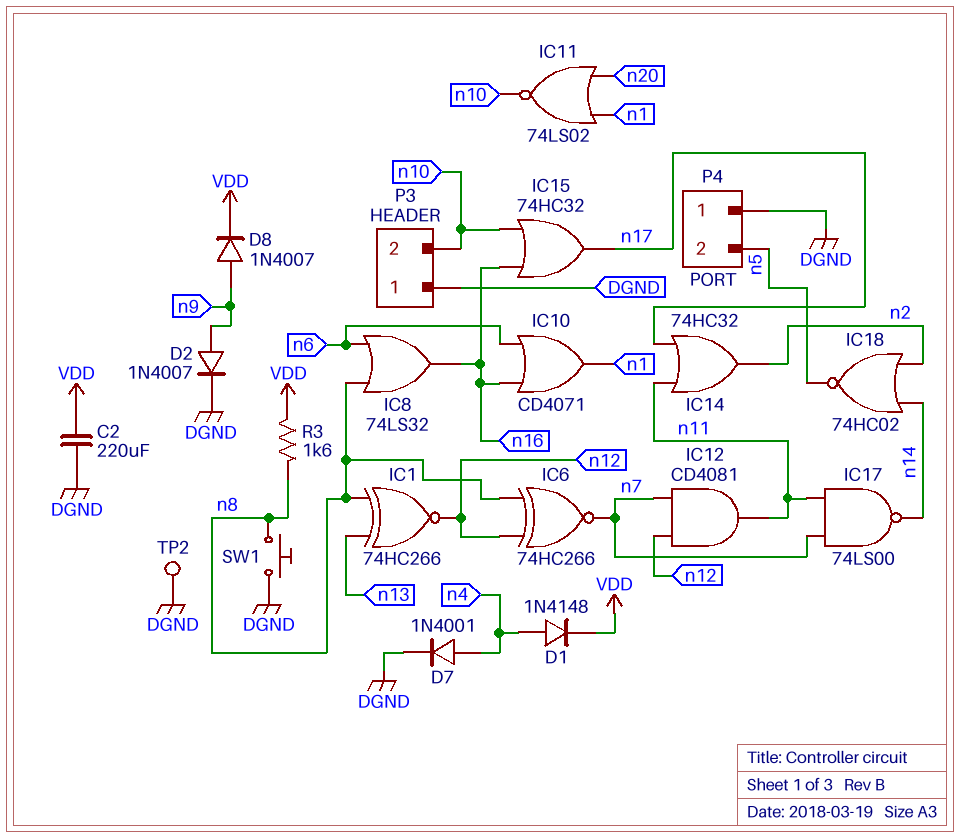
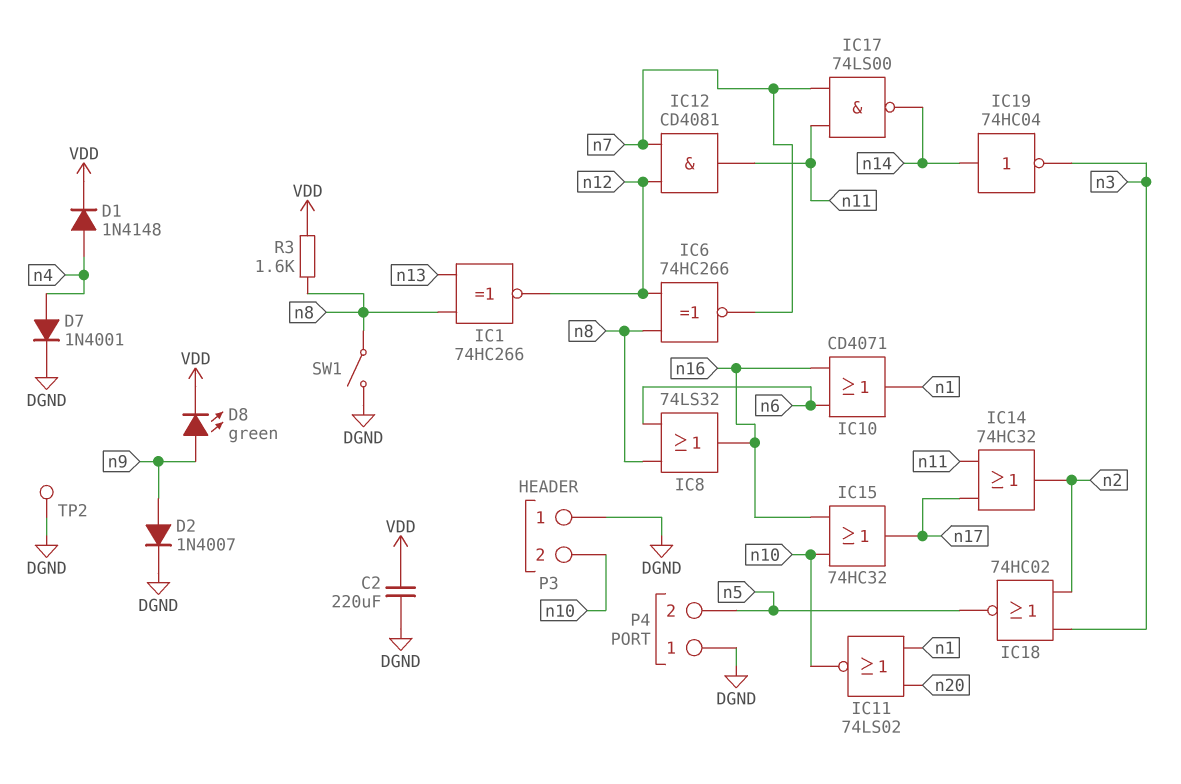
D8: diode 1N4007 (A n9, K VDD) -> LED green (A n9, K VDD)
IC18: NOR 74HC02 (in n2, in n14, out n5) -> NOR 74HC02 (in n2, in n3, out n5)
IC19: none -> NOT 74HC04 (in n14, out n3)
SW1: button (DGND, n8) -> switch (DGND, n8)

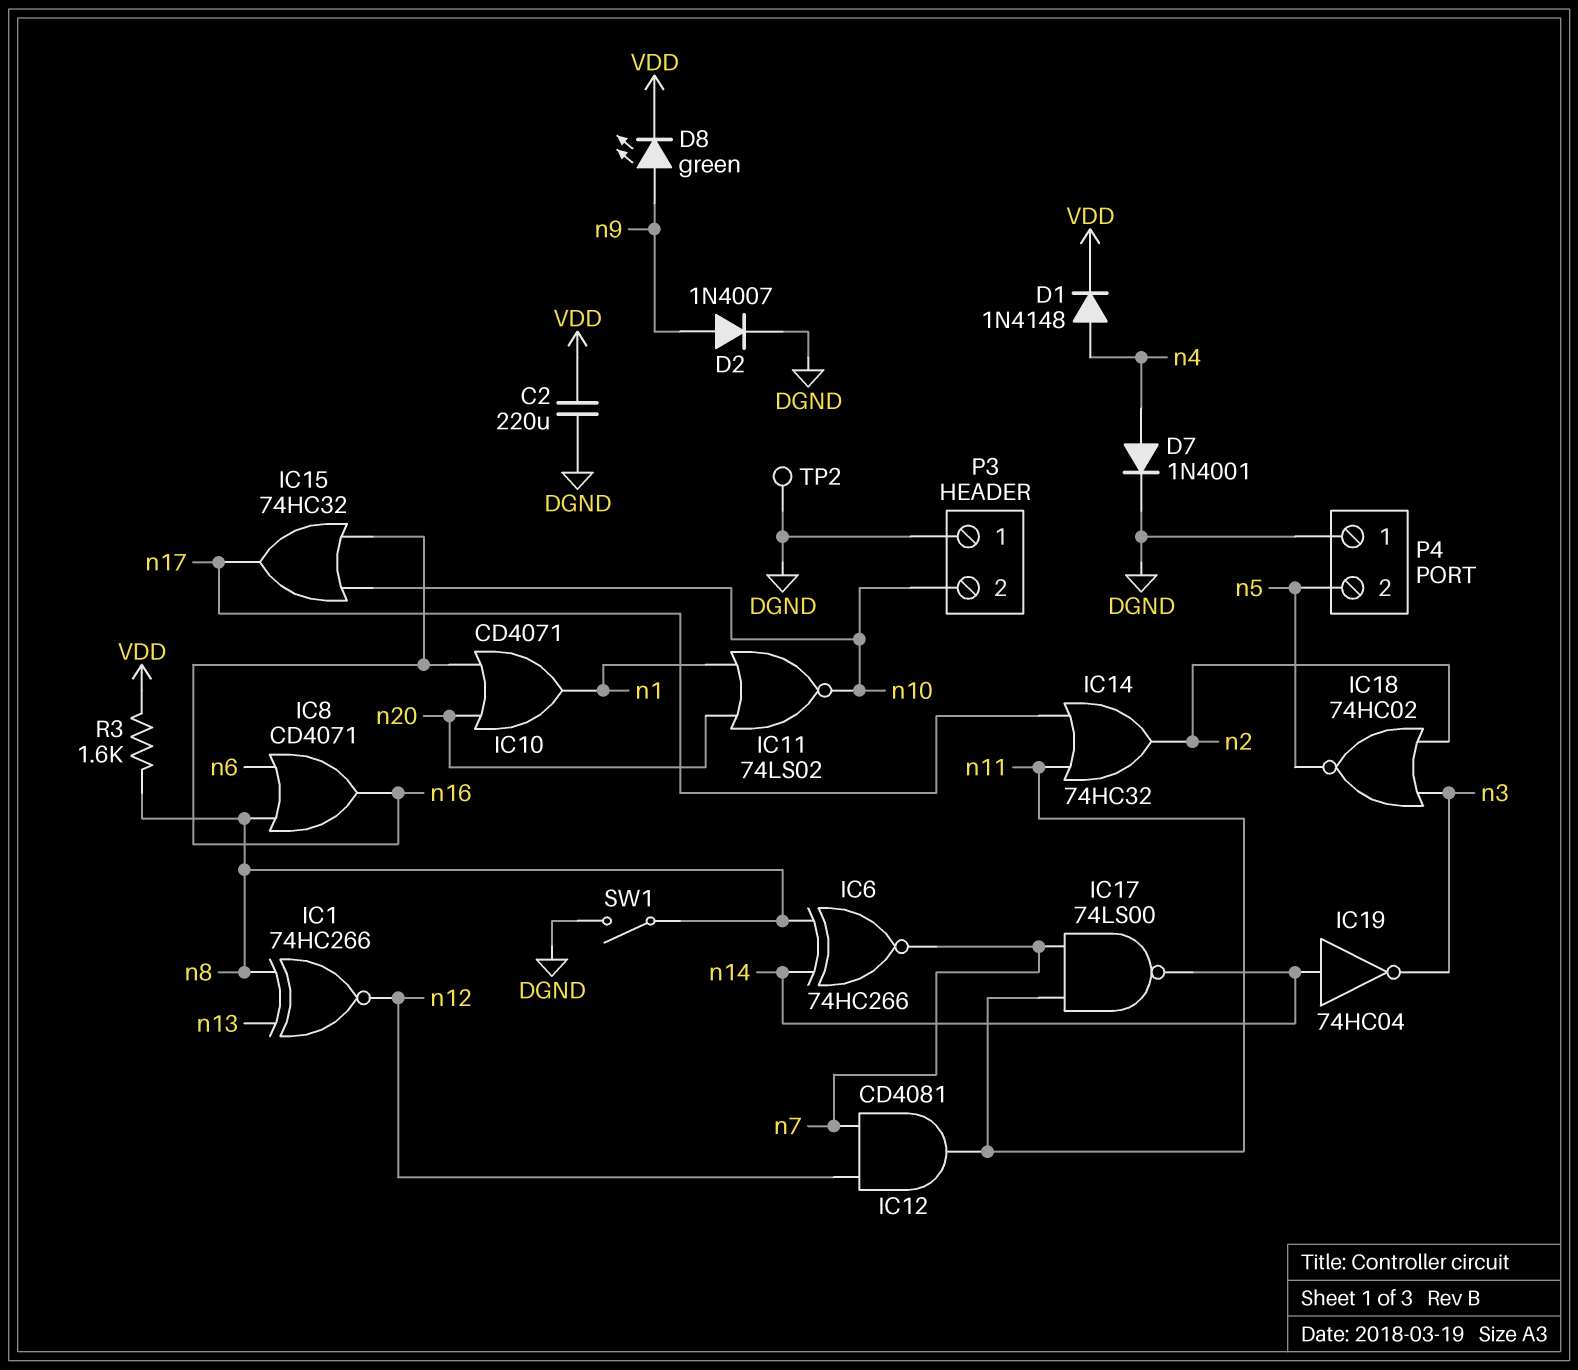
IC6: XNOR 74HC266 (in n8, in n12, out n7) -> XNOR 74HC266 (in n8, in n14, out n7)
IC8: OR 74LS32 (in n6, in n8, out n16) -> OR CD4071 (in n6, in n8, out n16)
IC10: OR CD4071 (in n6, in n16, out n1) -> OR CD4071 (in n16, in n20, out n1)

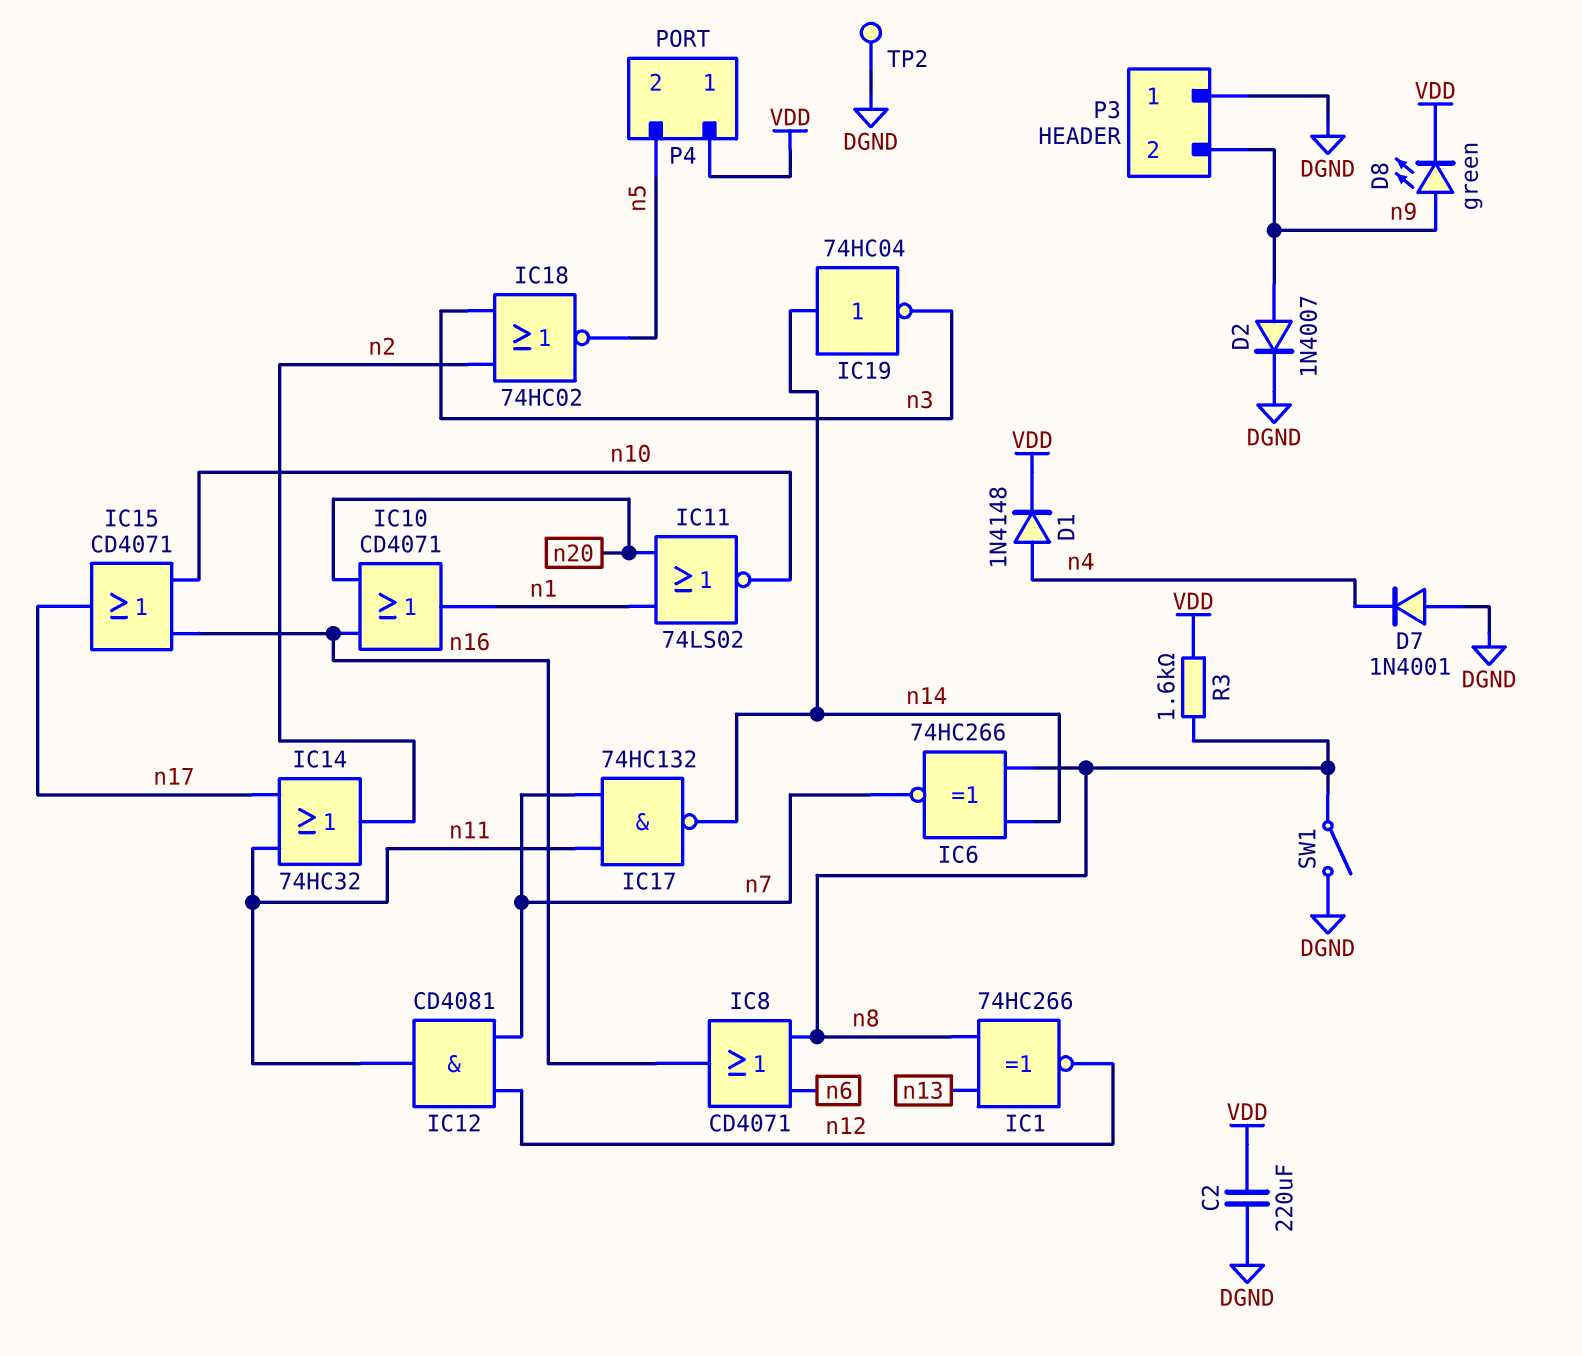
D7: diode 1N4001 (A n4, K DGND) -> diode 1N4001 (A DGND, K n4)
IC15: OR 74HC32 (in n10, in n16, out n17) -> OR CD4071 (in n10, in n16, out n17)
IC17: NAND 74LS00 (in n7, in n11, out n14) -> NAND 74HC132 (in n7, in n11, out n14)
P3 pin 2: n10 -> n9
P4 pin 1: DGND -> VDD

